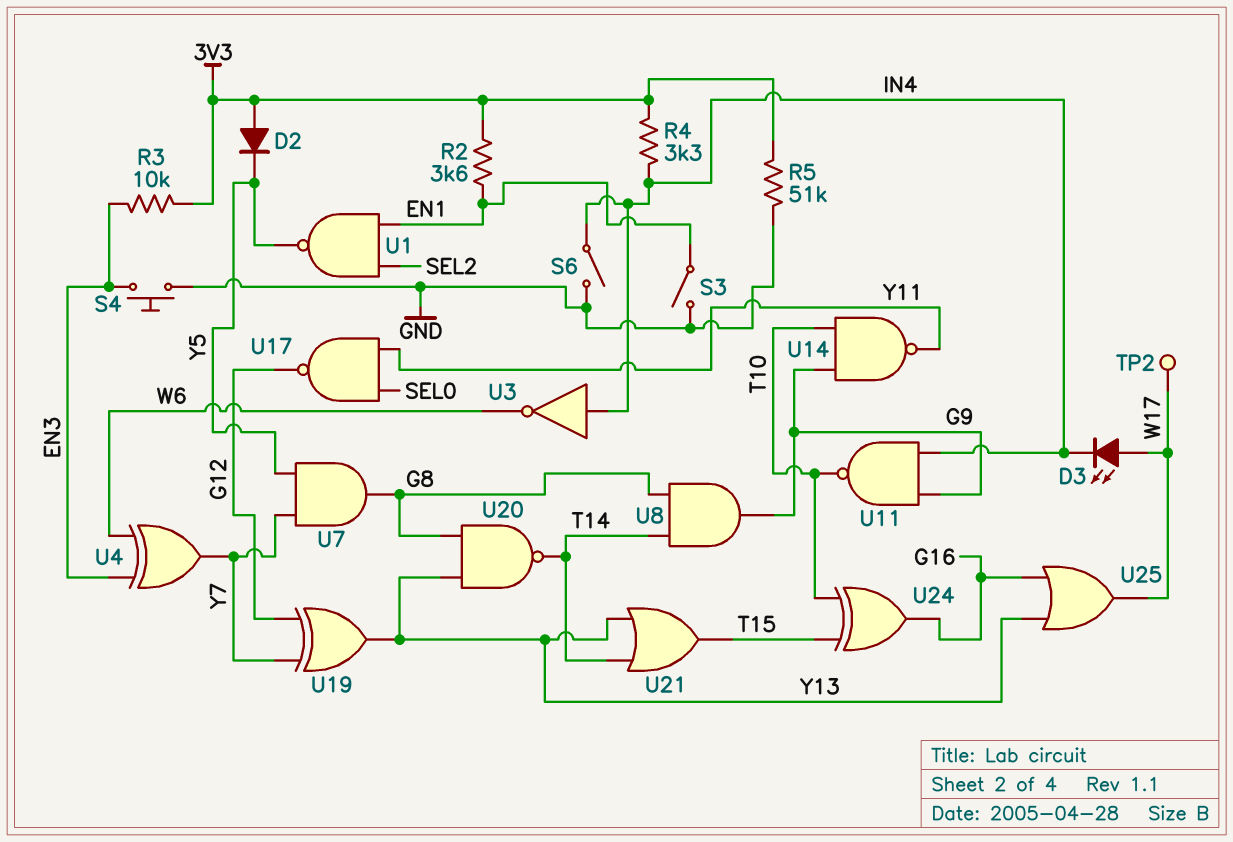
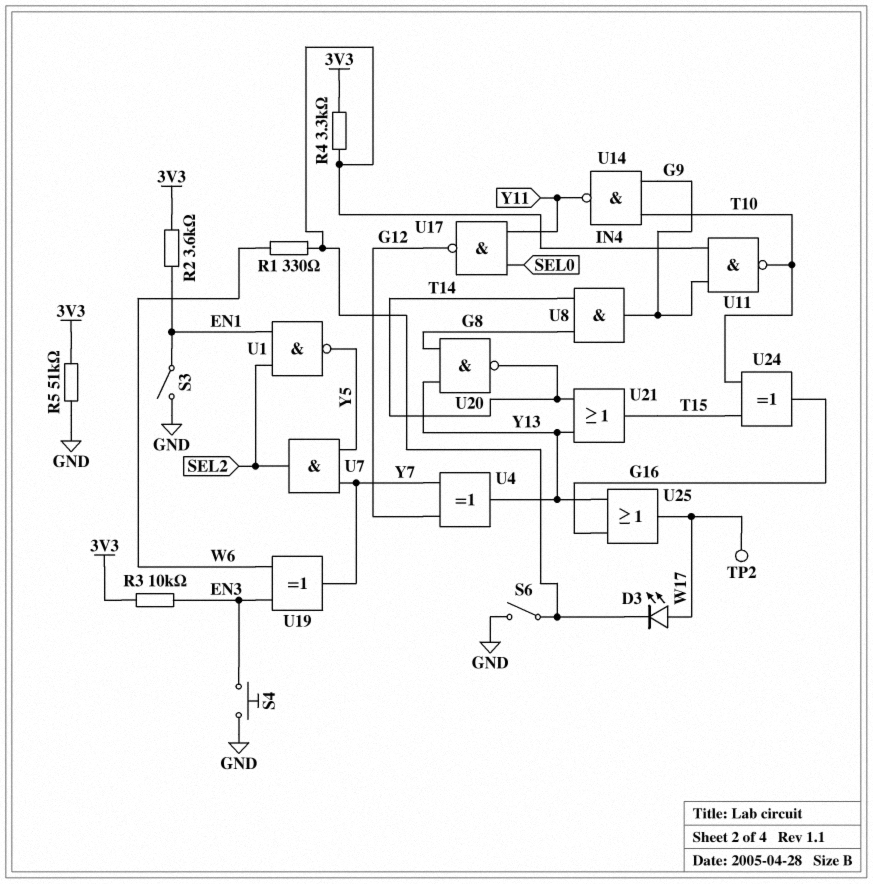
D2: diode (A 3V3, K Y5) -> none
R1: none -> 330 (IN4, W6)
U3: NOT (in IN4, out W6) -> none
U4: XOR (in EN3, in W6, out Y7) -> XOR (in G12, in Y7, out Y13)
U7: AND (in Y5, in Y7, out G8) -> AND (in Y5, in Y7, out SEL2)
U19: XOR (in G12, in Y7, out Y13) -> XOR (in EN3, in W6, out Y7)

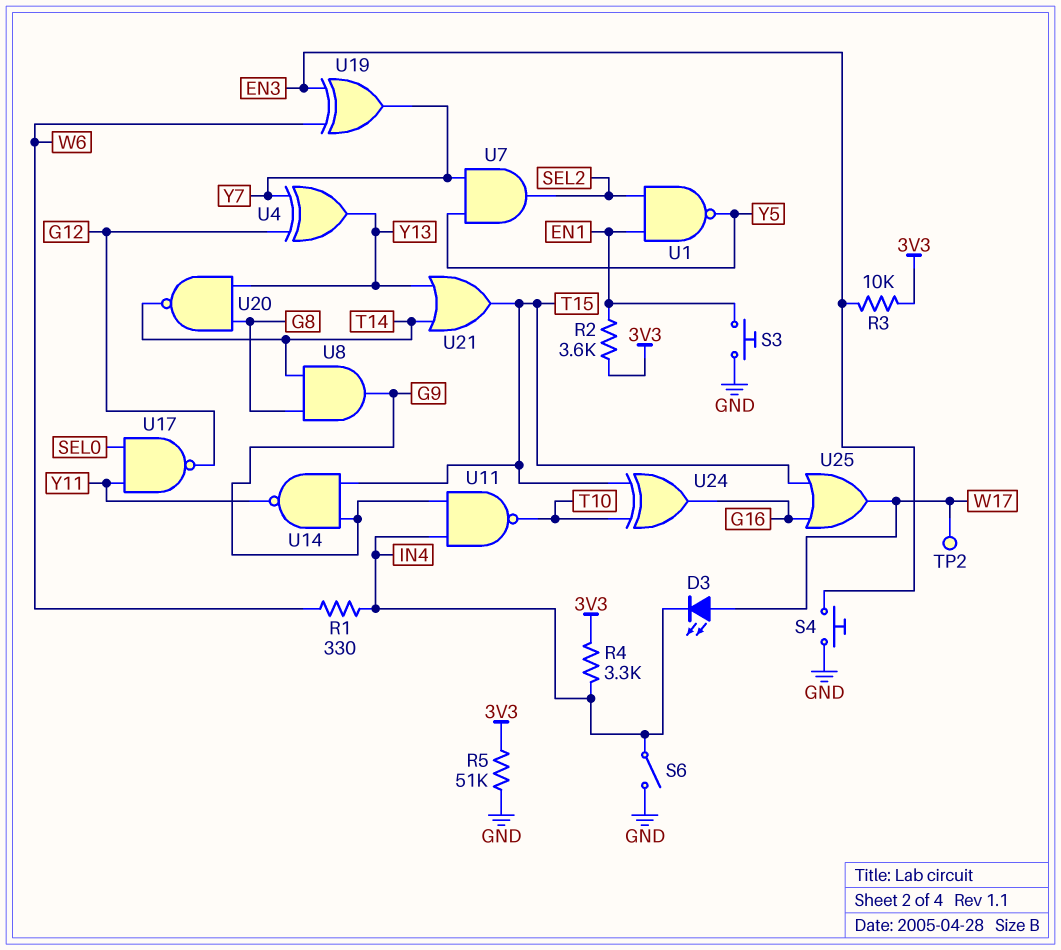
S3: switch (EN1, GND) -> button (EN1, GND)
U14: NAND (in G9, in T10, out Y11) -> NAND (in G9, in T15, out Y11)
U25: OR (in G16, in Y13, out W17) -> OR (in G16, in T15, out W17)

